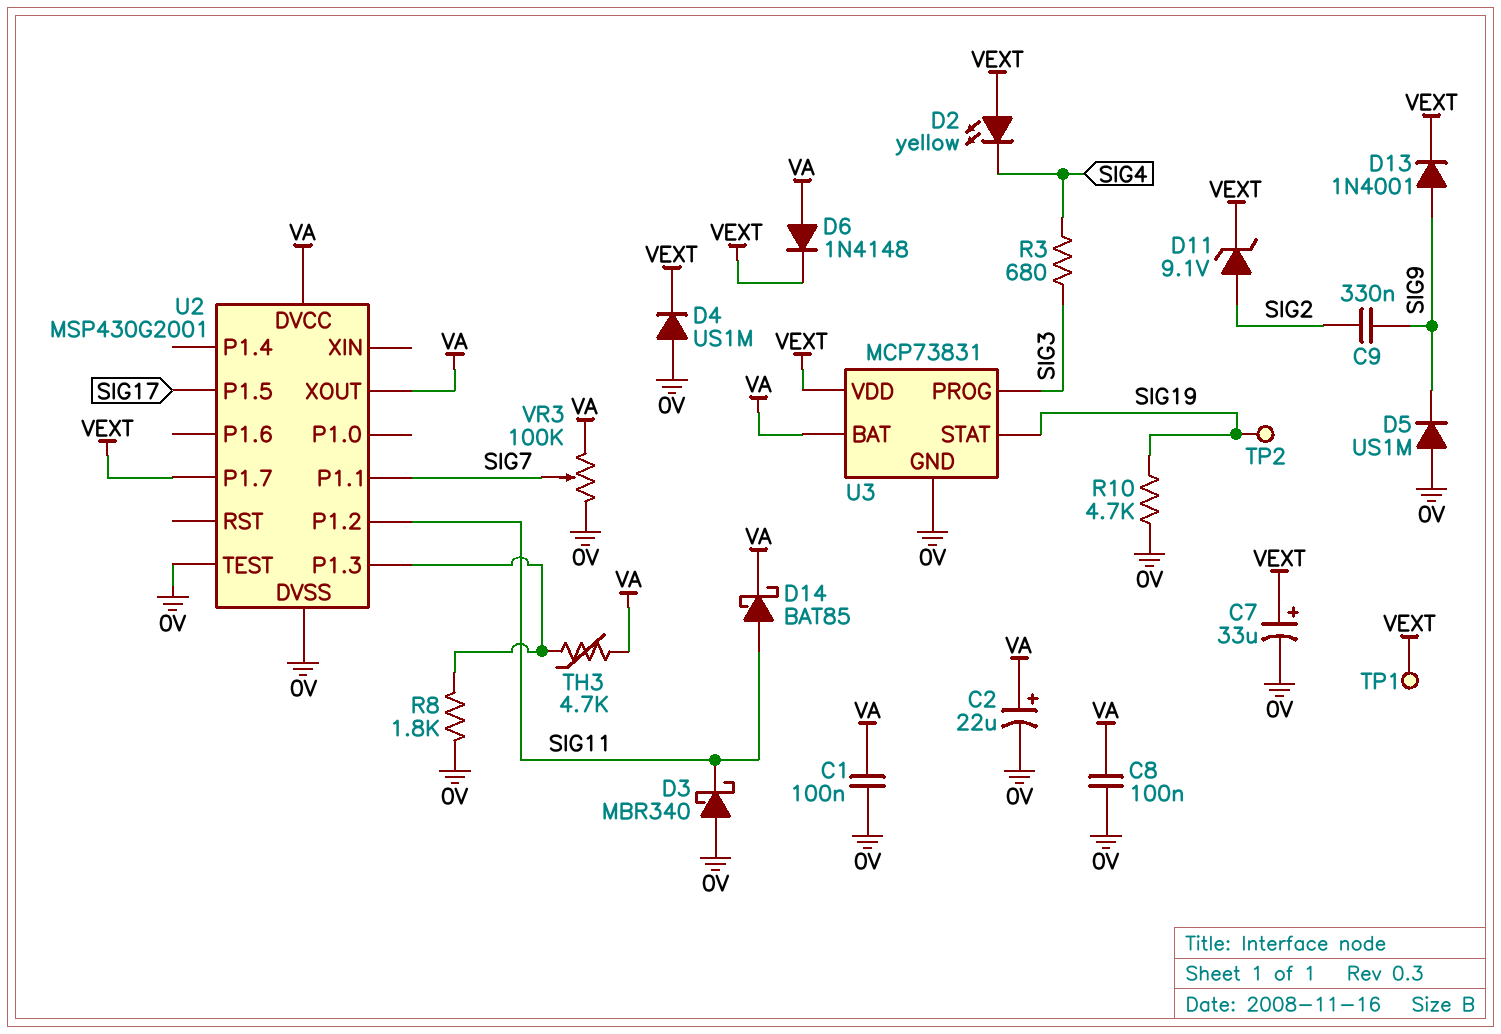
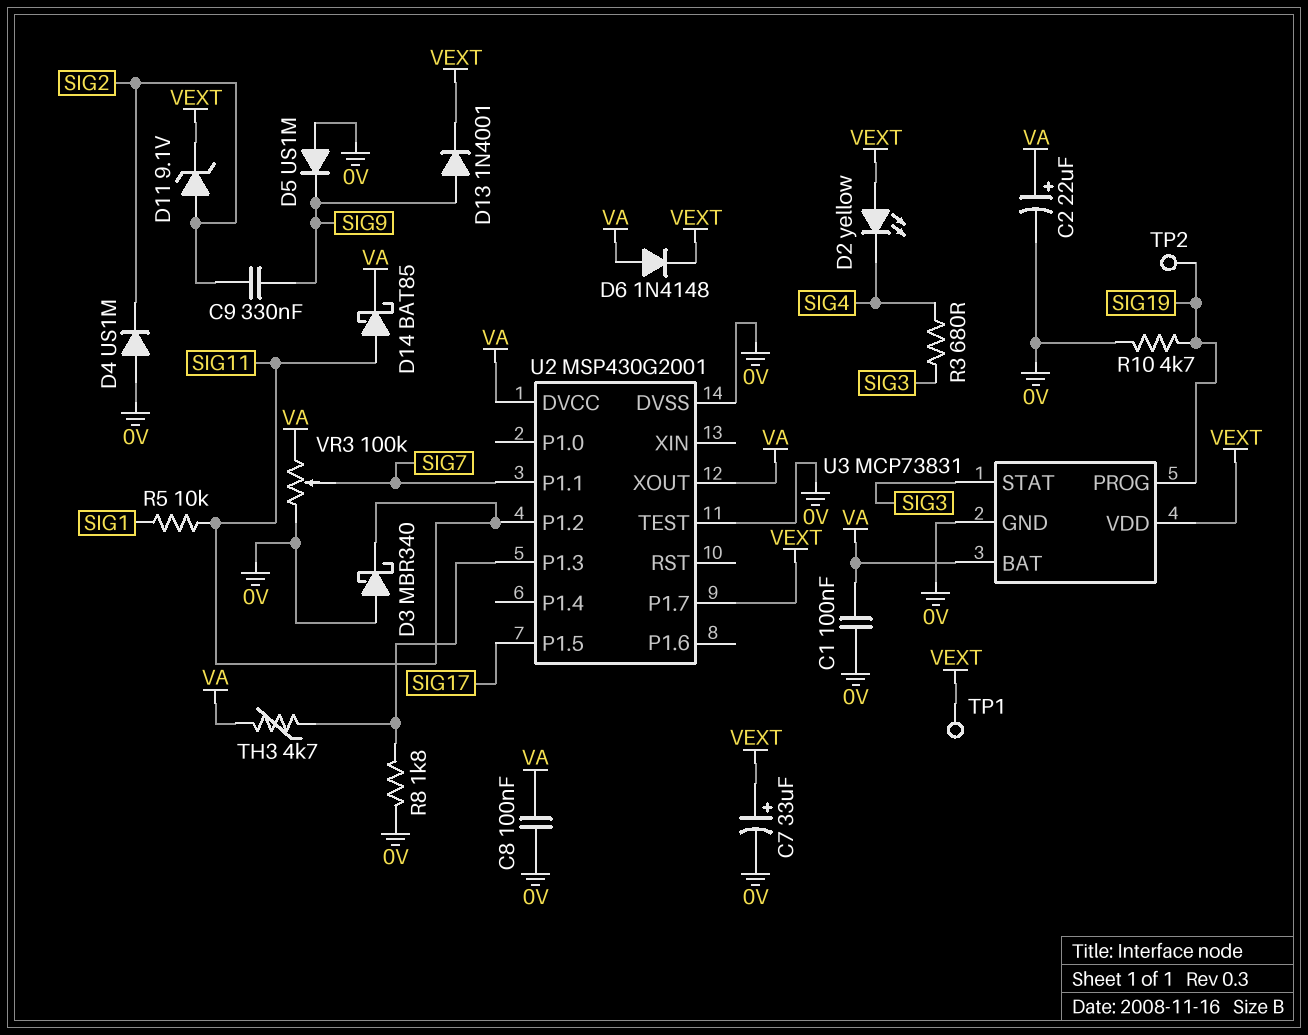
D4: diode US1M (A 0V, K VEXT) -> diode US1M (A 0V, K SIG2)
R5: none -> 10k (SIG1, SIG11)
U3 pin PROG: SIG3 -> SIG19
U3 pin STAT: SIG19 -> SIG3

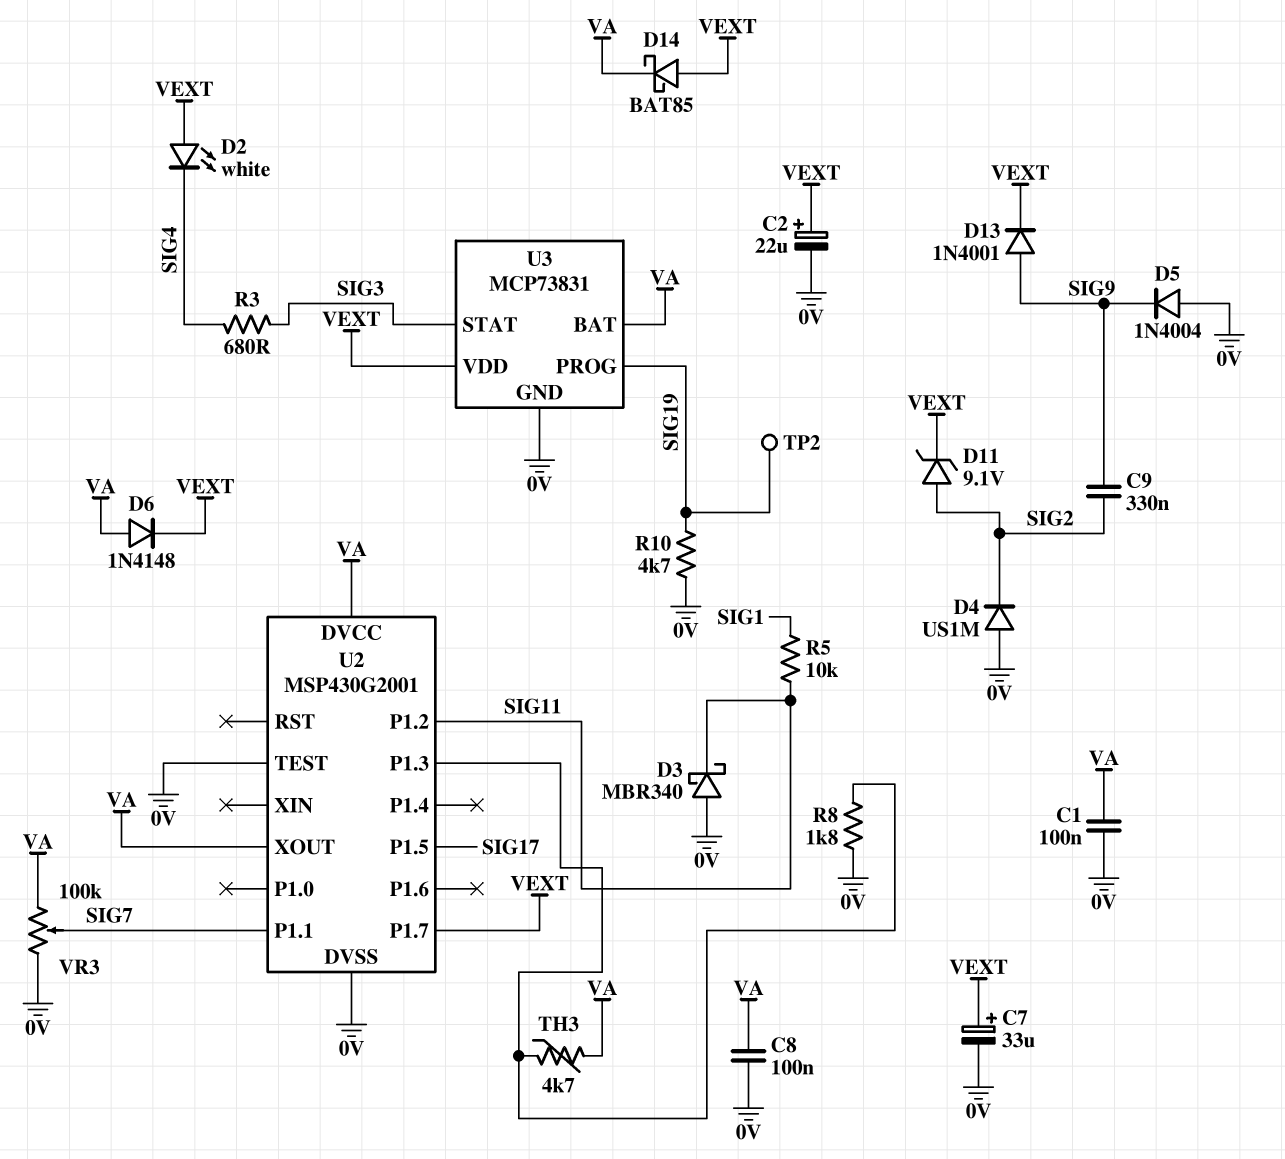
C2: 22uF (plus VA, minus 0V) -> 22uF (plus VEXT, minus 0V)
D2: LED yellow (A VEXT, K SIG4) -> LED white (A VEXT, K SIG4)
D5: diode US1M (A 0V, K SIG9) -> diode 1N4004 (A 0V, K SIG9)
D14: schottky BAT85 (A SIG11, K VA) -> schottky BAT85 (A VEXT, K VA)
TP1: test point (VEXT) -> none

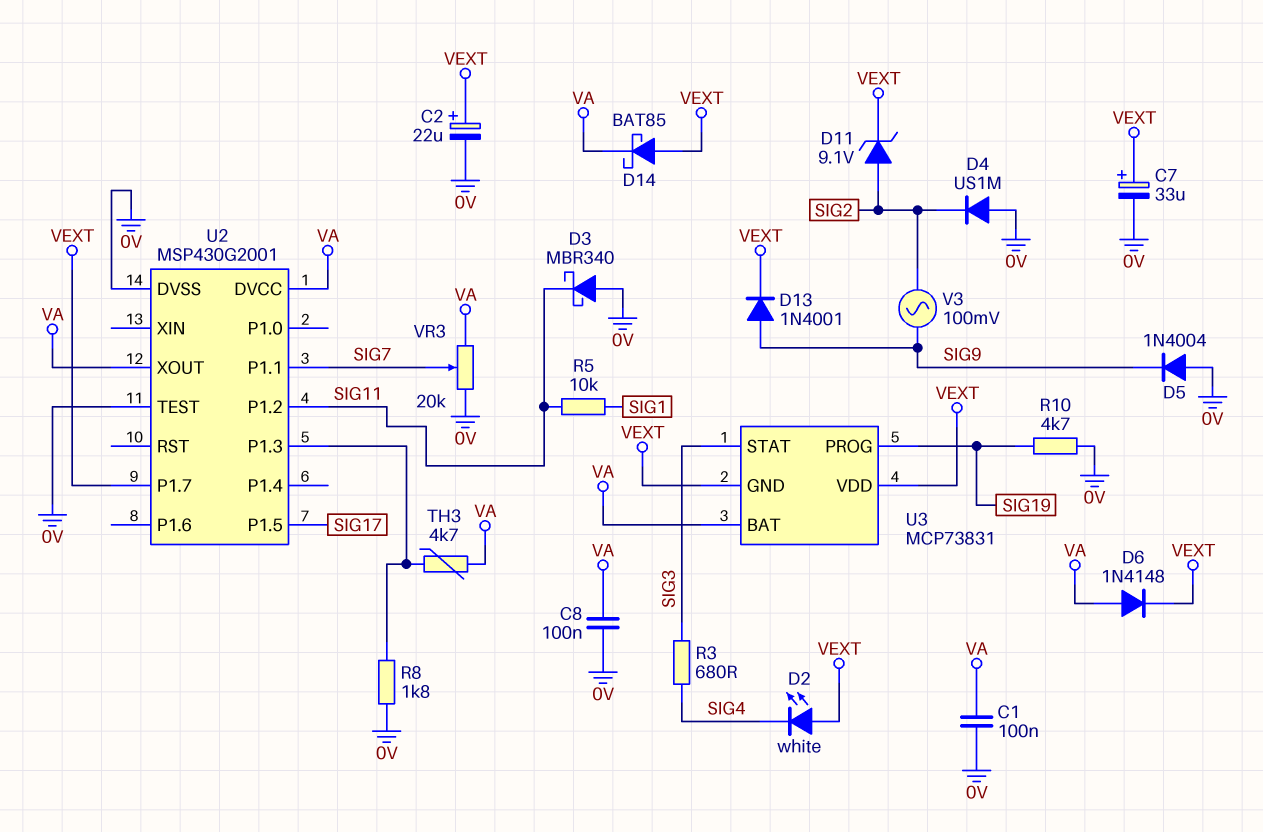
C9: 330nF (SIG2, SIG9) -> none
TP2: test point (SIG19) -> none
U3 pin GND: 0V -> VEXT
V3: none -> AC 100mV (SIG2, SIG9)
VR3: 100k (0V, VA, wiper SIG7) -> 20k (0V, VA, wiper SIG7)

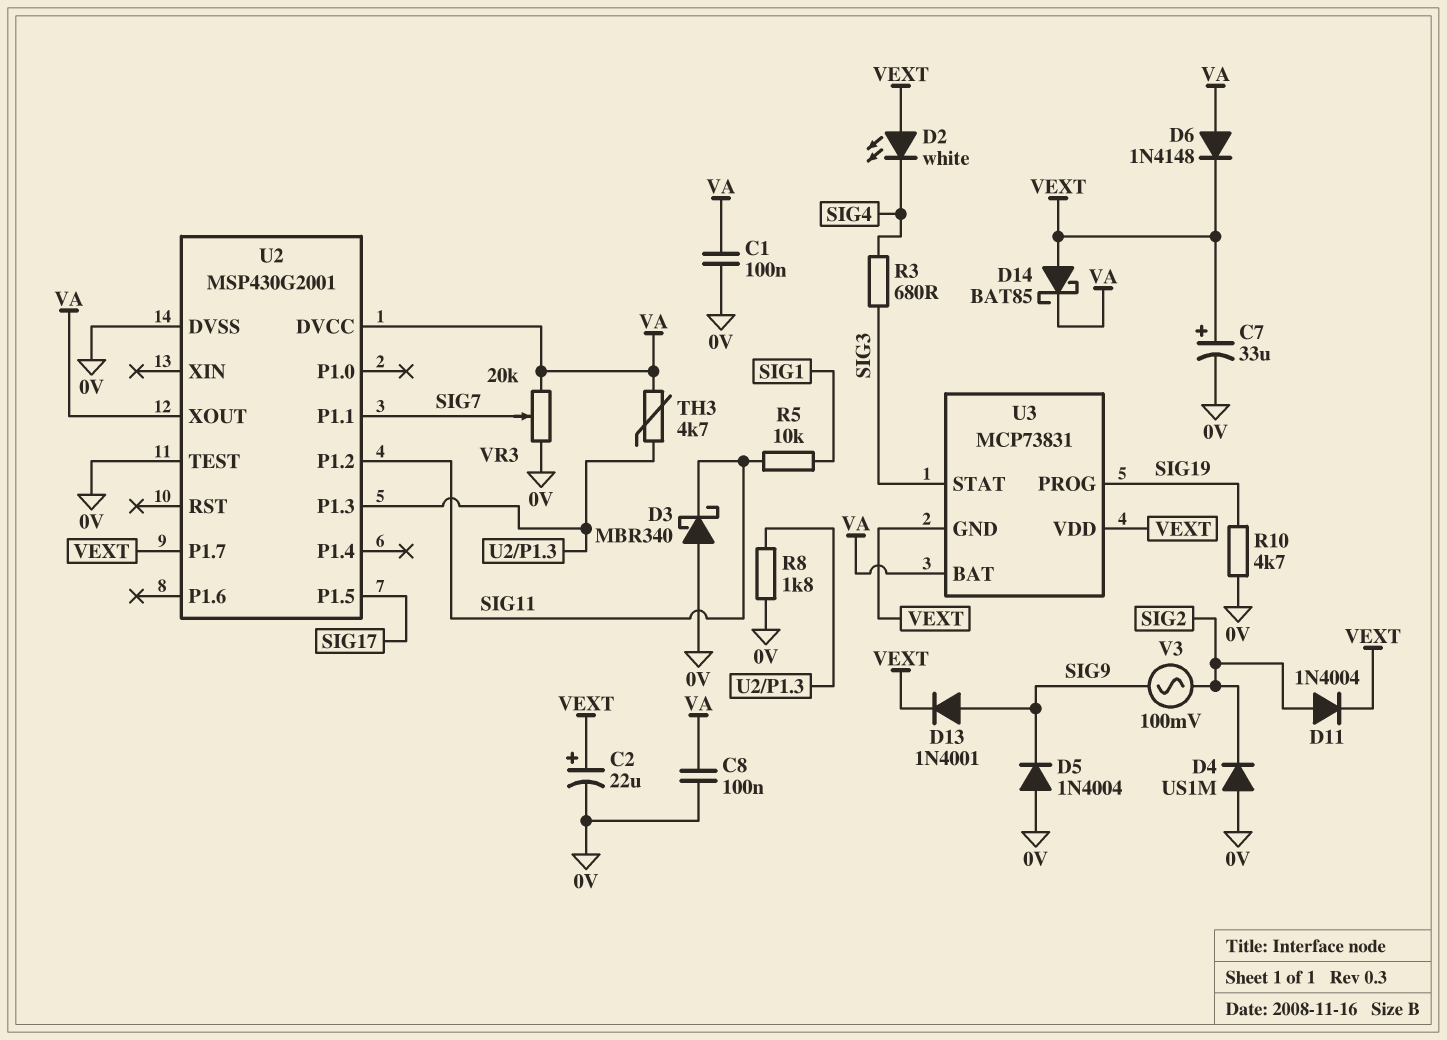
D11: zener 9.1V (A SIG2, K VEXT) -> diode 1N4004 (A SIG2, K VEXT)

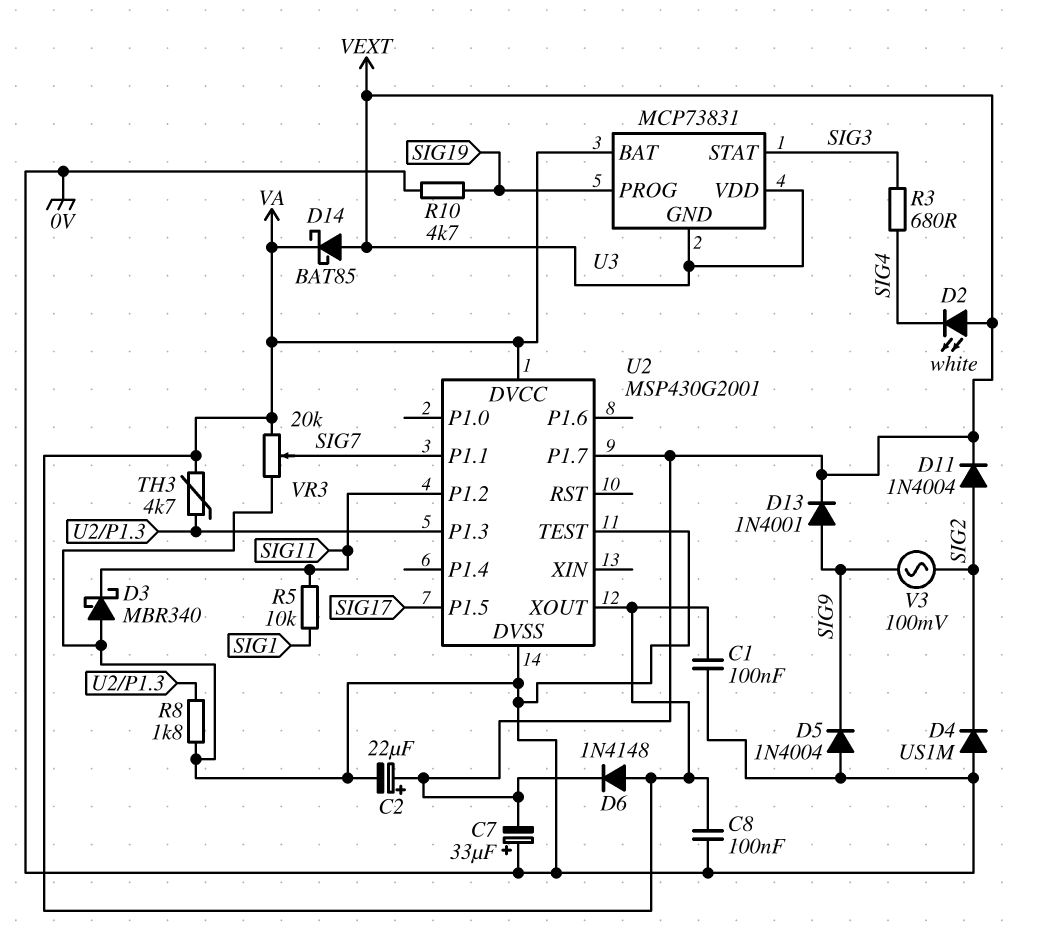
C7: 33uF (plus VEXT, minus 0V) -> 33uF (plus 0V, minus VEXT)

